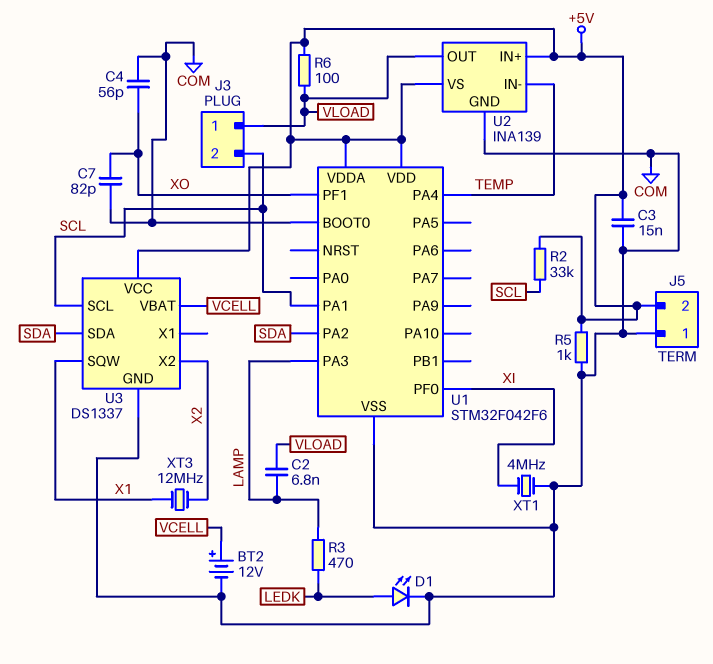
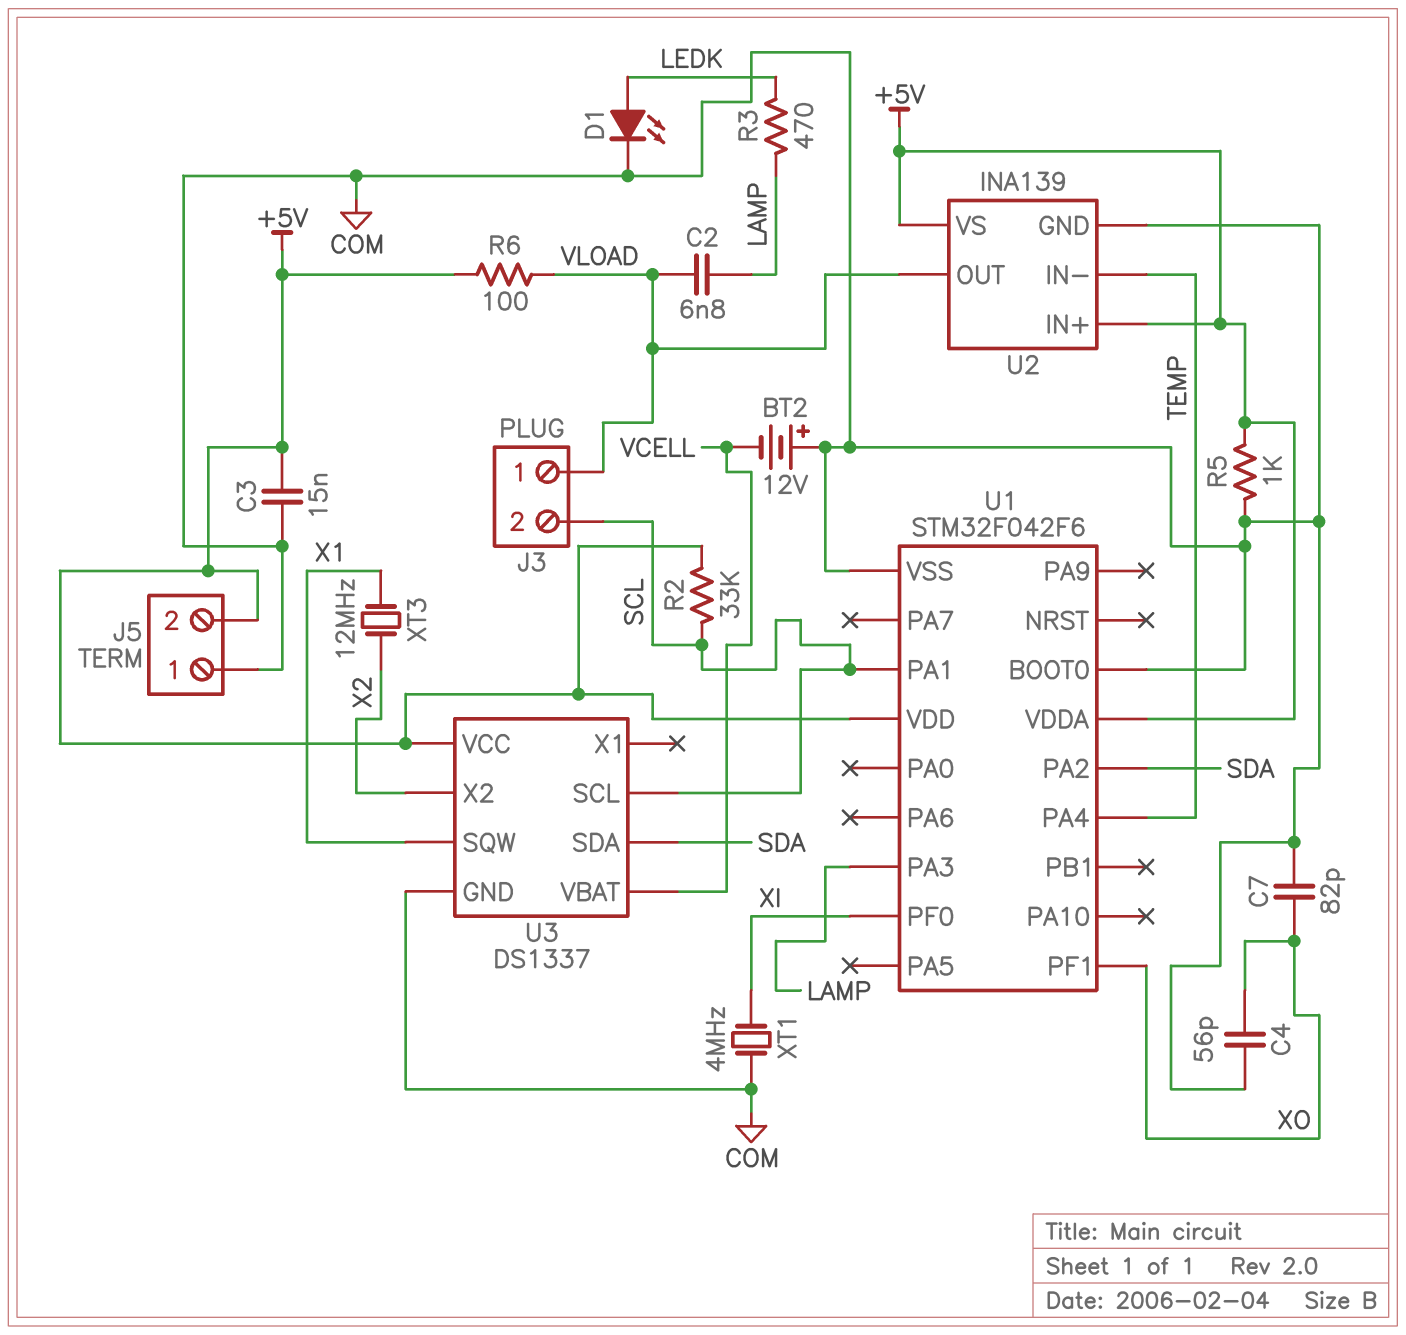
BT2: 12V (plus VCELL, minus COM) -> 12V (plus COM, minus VCELL)

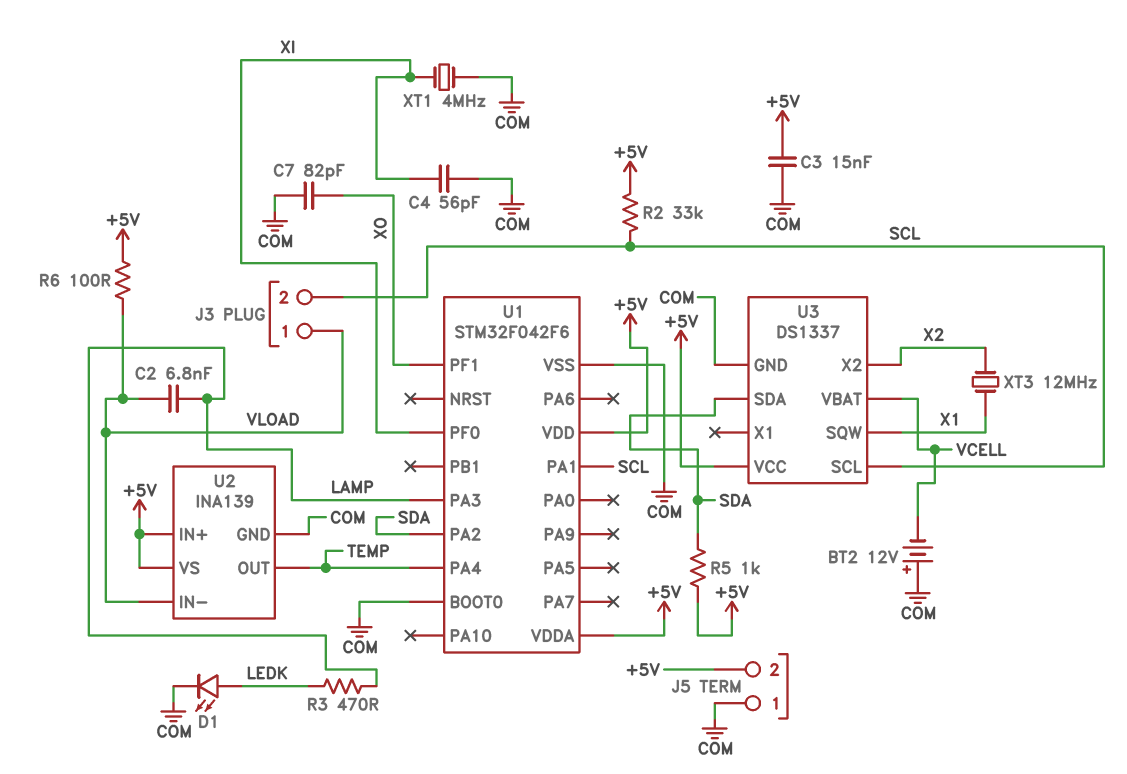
C4: 56pF (COM, XO) -> 56pF (COM, XI)
R5: 1k (+5V, COM) -> 1k (+5V, SDA)
U2 pin IN-: TEMP -> VLOAD
U2 pin OUT: VLOAD -> TEMP

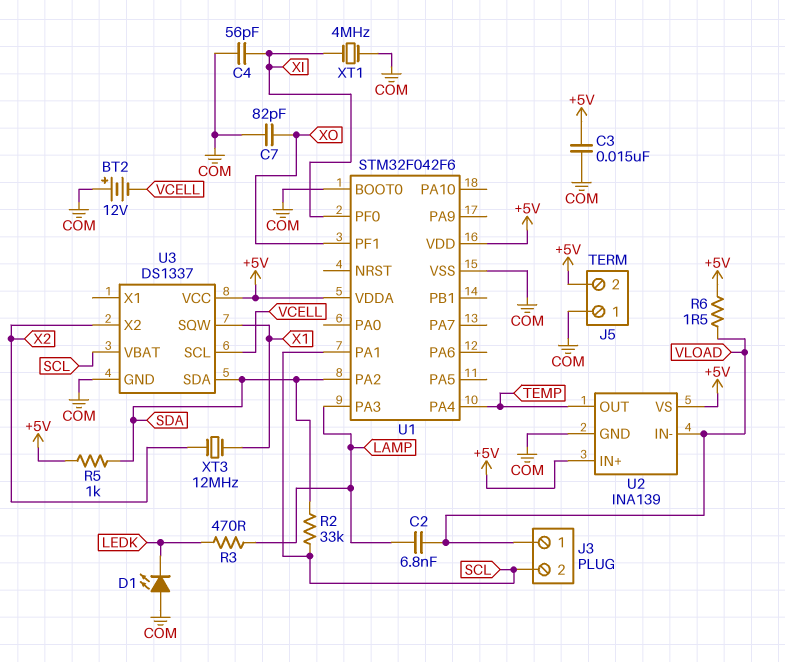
D1: LED (A LEDK, K COM) -> LED (A COM, K LEDK)
R2: 33k (+5V, SCL) -> 33k (SCL, SDA)
R6: 100 (+5V, VLOAD) -> 1.5 (+5V, VLOAD)
U3 pin SCL: SCL -> VCELL
U3 pin VBAT: VCELL -> SCL

